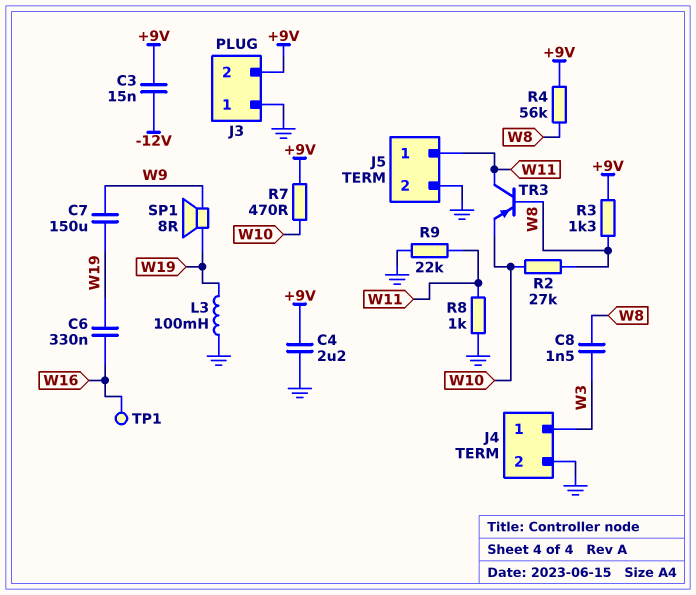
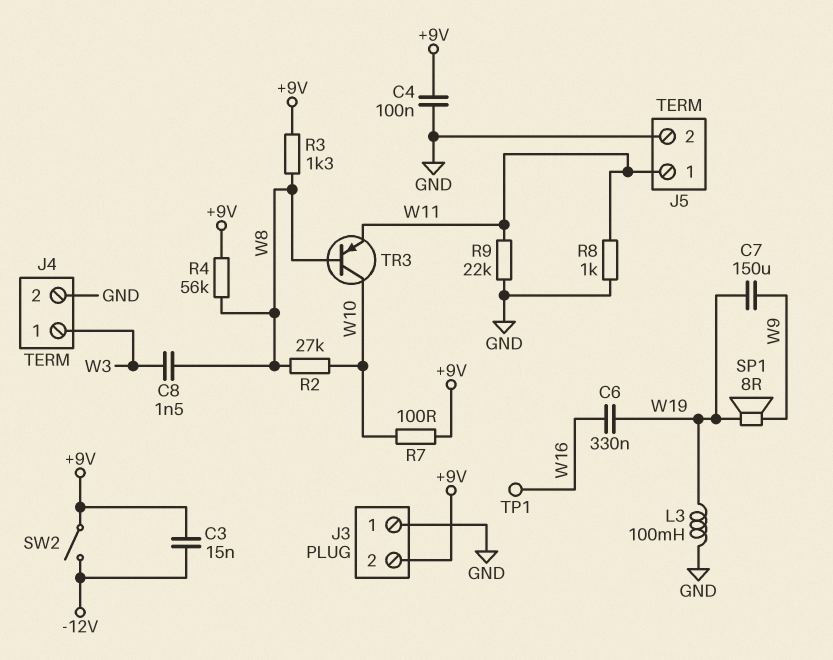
C4: 2.2uF (+9V, GND) -> 100nF (+9V, GND)
R7: 470 (+9V, W10) -> 100 (+9V, W10)
SW2: none -> switch (+9V, -12V)
TR3: PNP (B W8, C W11, E W10) -> PNP (B W8, C W10, E W11)

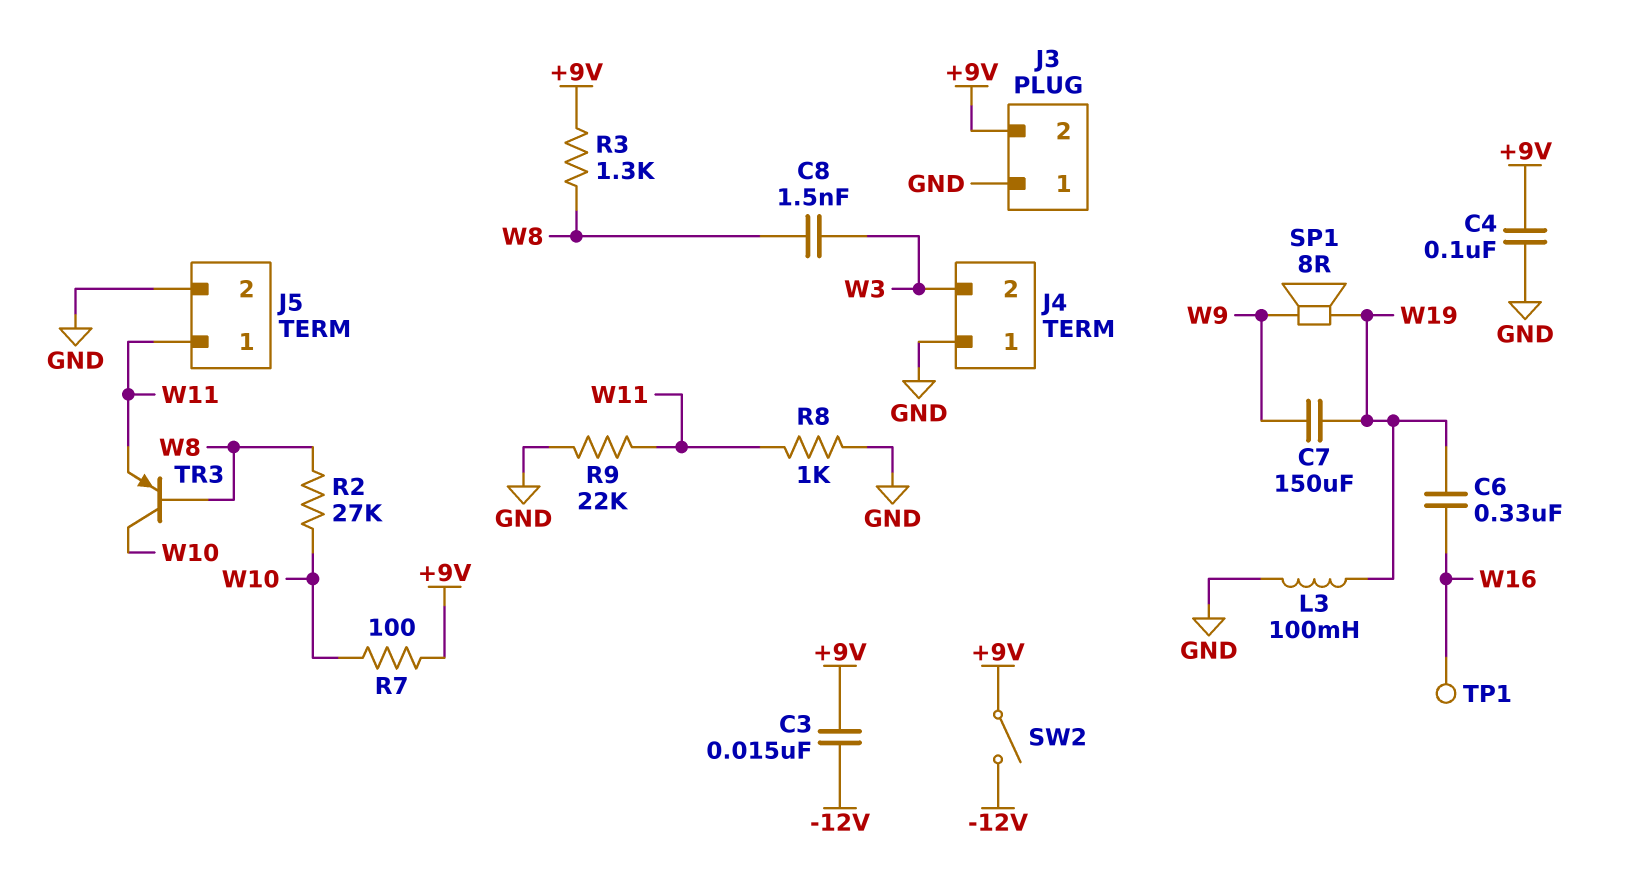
J4 pin 1: W3 -> GND
J4 pin 2: GND -> W3
R4: 56k (+9V, W8) -> none

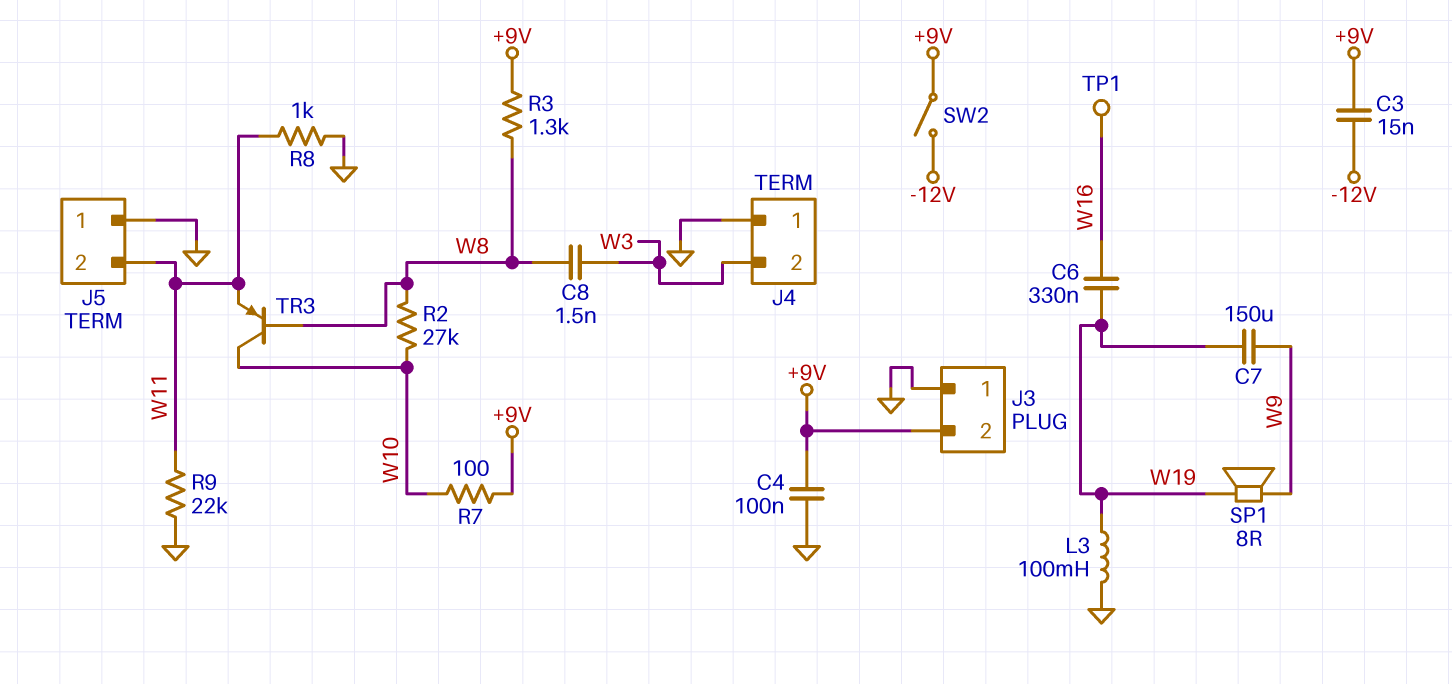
J5 pin 1: W11 -> GND
J5 pin 2: GND -> W11

